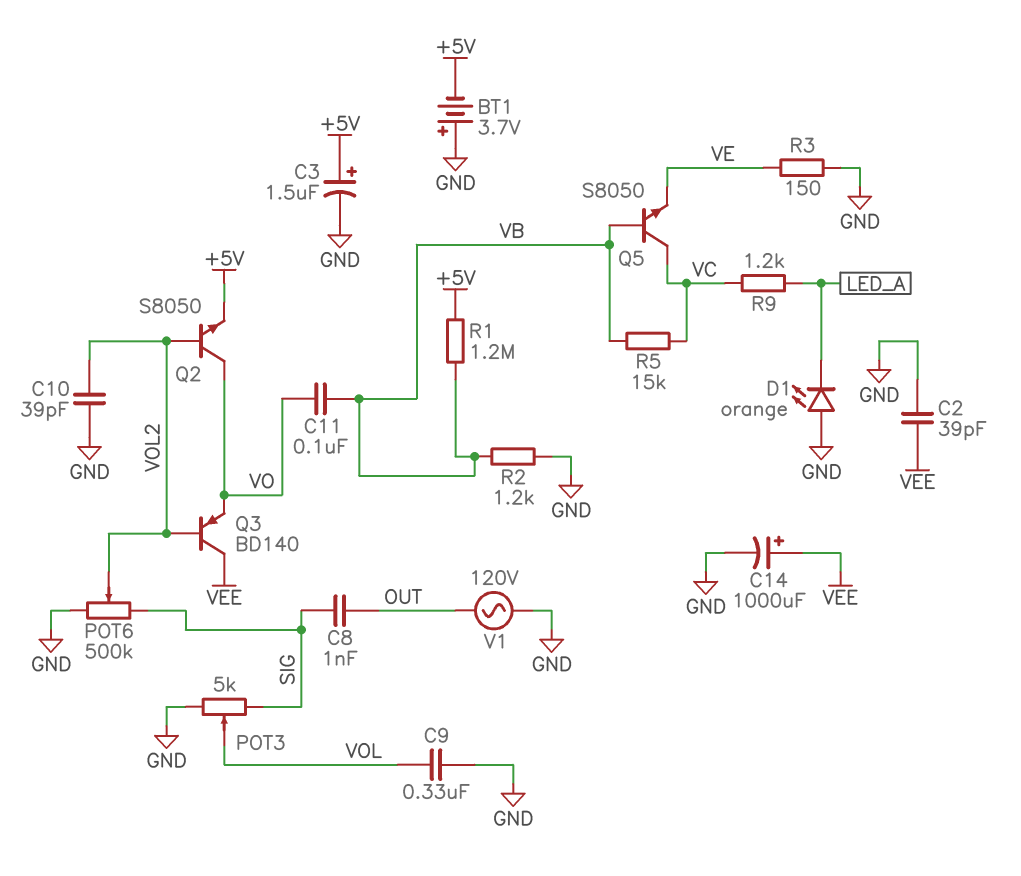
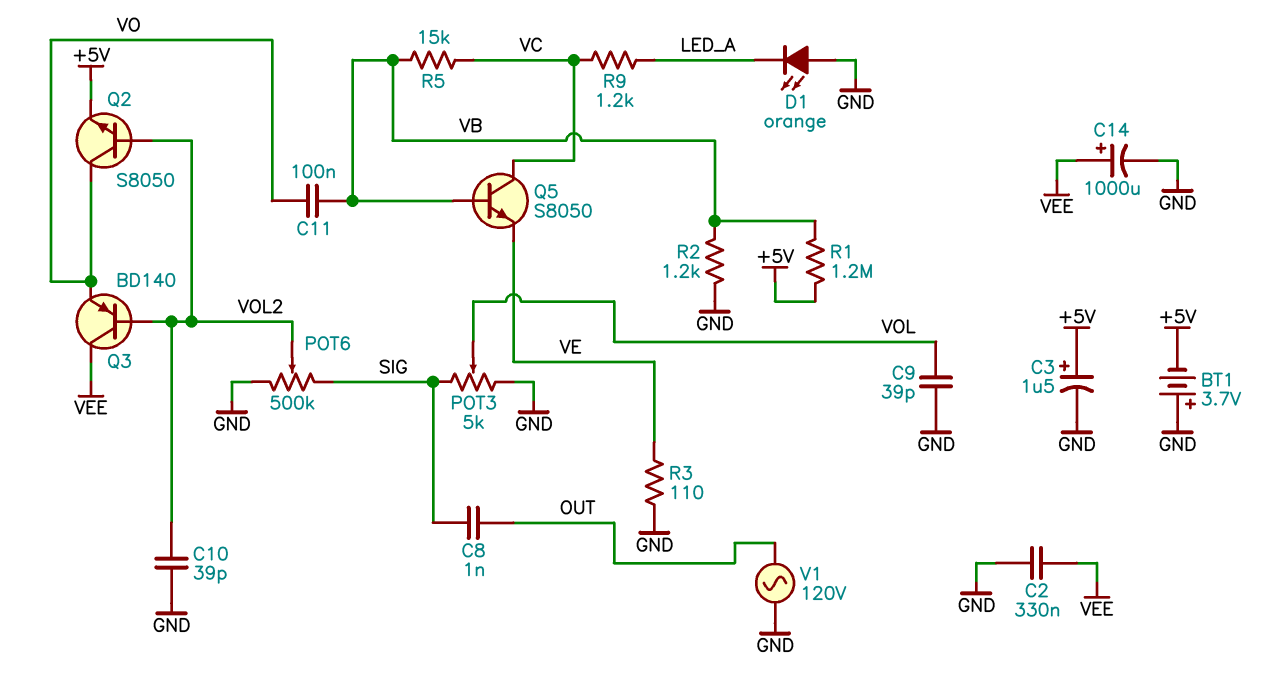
C2: 39pF (GND, VEE) -> 330nF (GND, VEE)
C9: 330nF (GND, VOL) -> 39pF (GND, VOL)
R3: 150 (GND, VE) -> 110 (GND, VE)

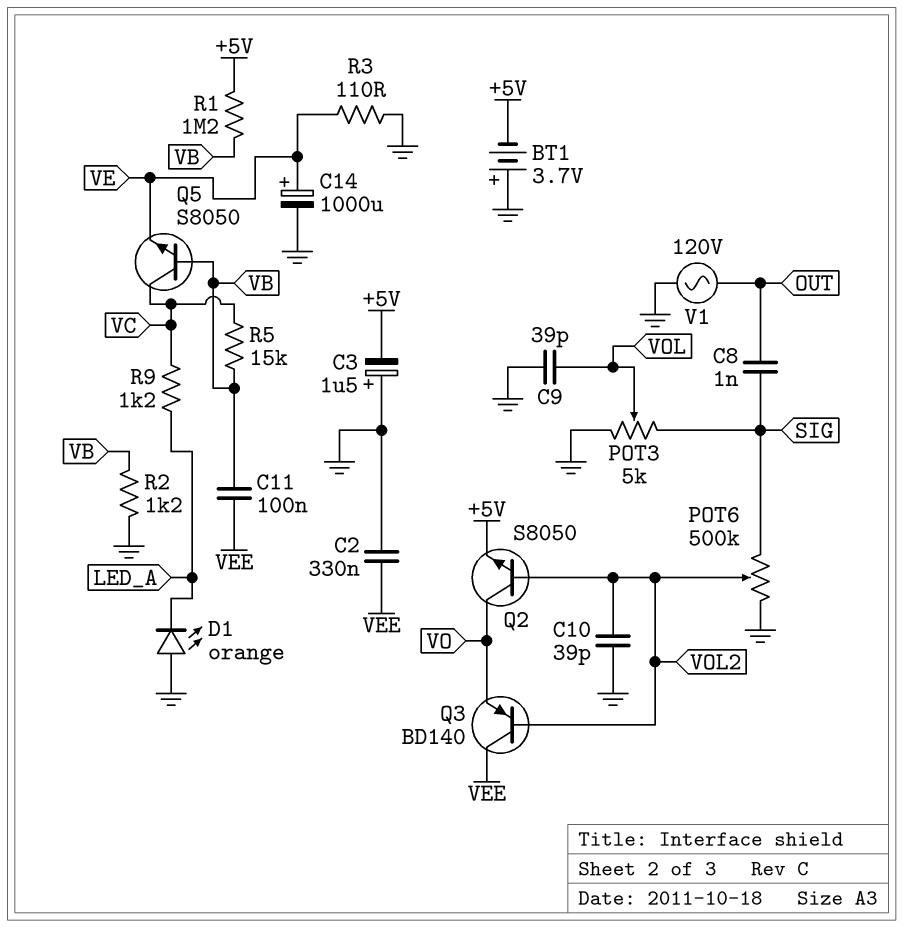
C3: 1.5uF (plus +5V, minus GND) -> 1.5uF (plus GND, minus +5V)
C11: 100nF (VB, VO) -> 100nF (VB, VEE)
C14: 1000uF (plus VEE, minus GND) -> 1000uF (plus VE, minus GND)

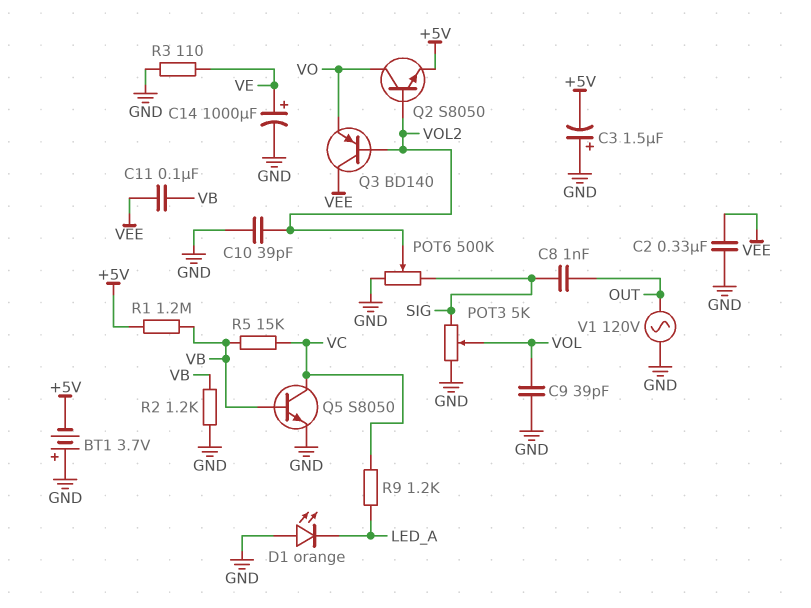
Q5: NPN S8050 (B VB, C VC, E VE) -> NPN S8050 (B VB, C VC, E GND)

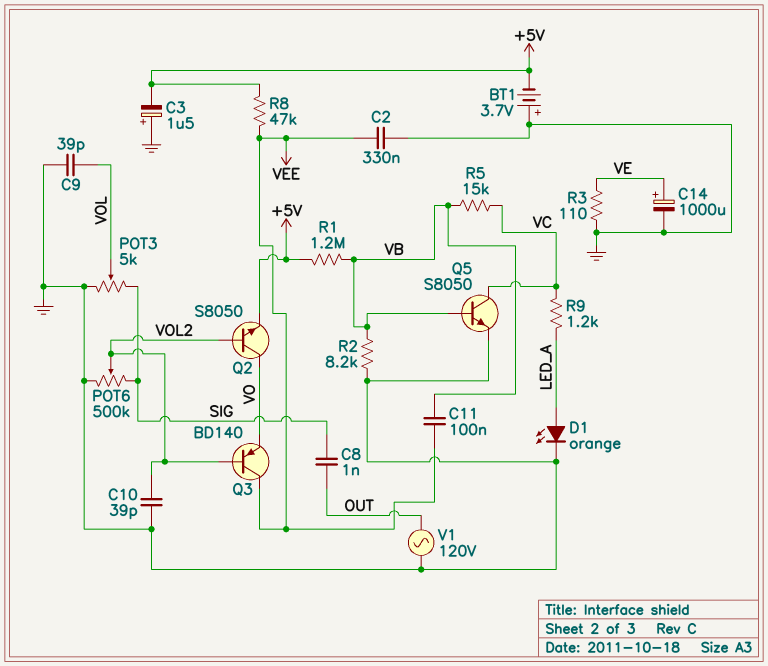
D1: LED orange (A GND, K LED_A) -> LED orange (A LED_A, K GND)
R2: 1.2k (GND, VB) -> 8.2k (GND, VB)
R8: none -> 47k (+5V, VEE)

